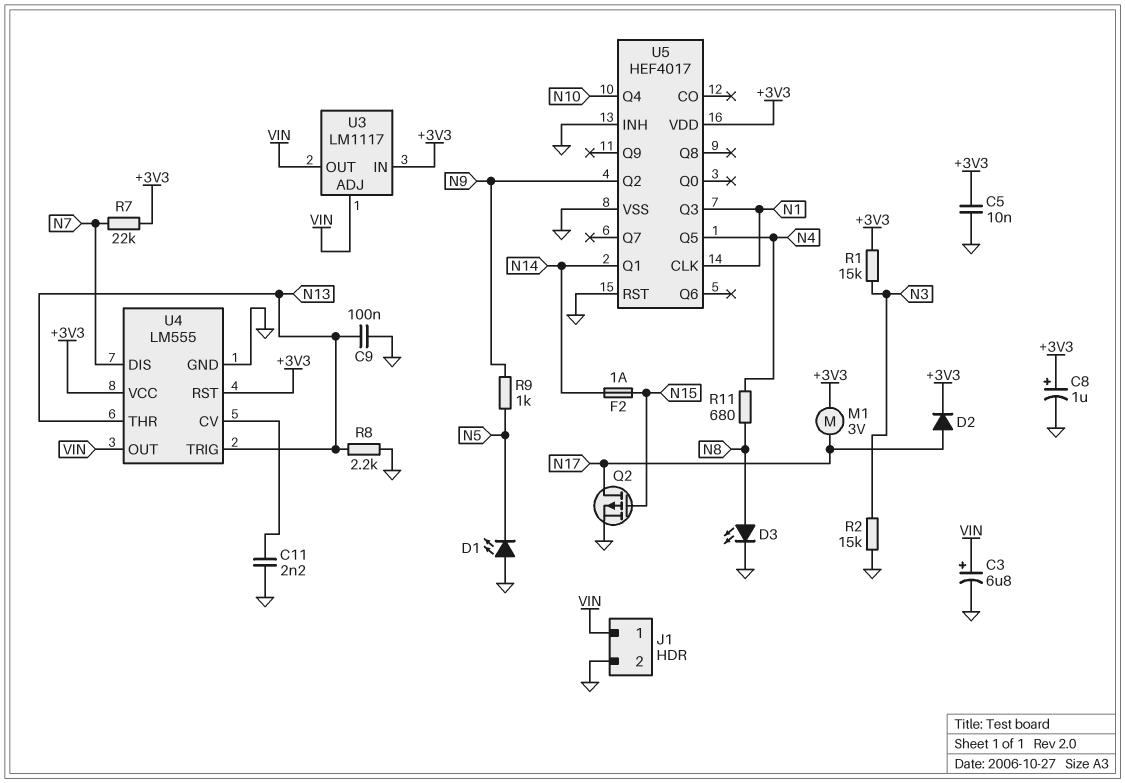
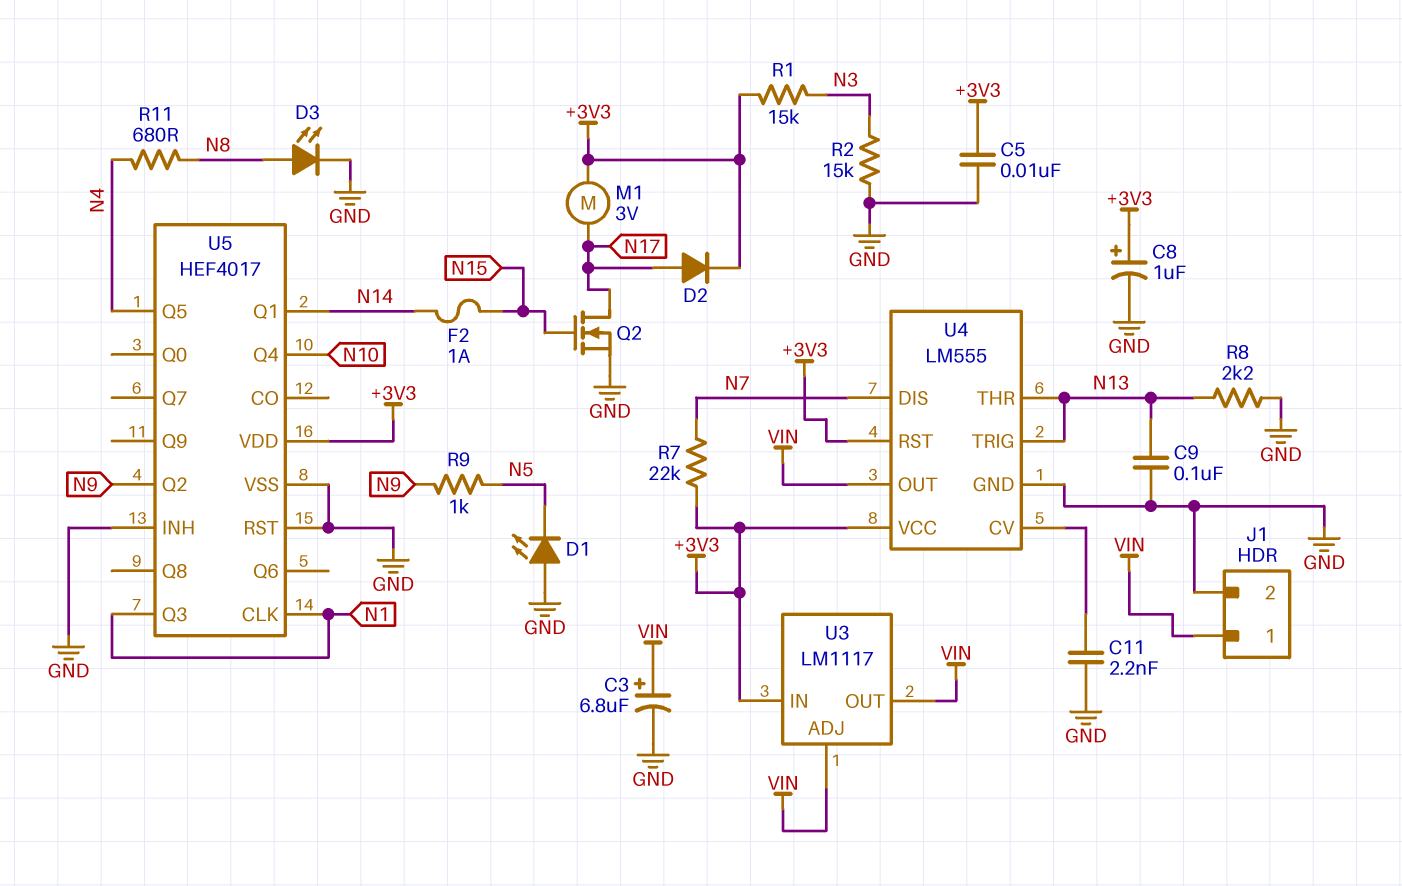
Q2: PMOS (G N15, D N17, S GND) -> NMOS (G N15, D N17, S GND)

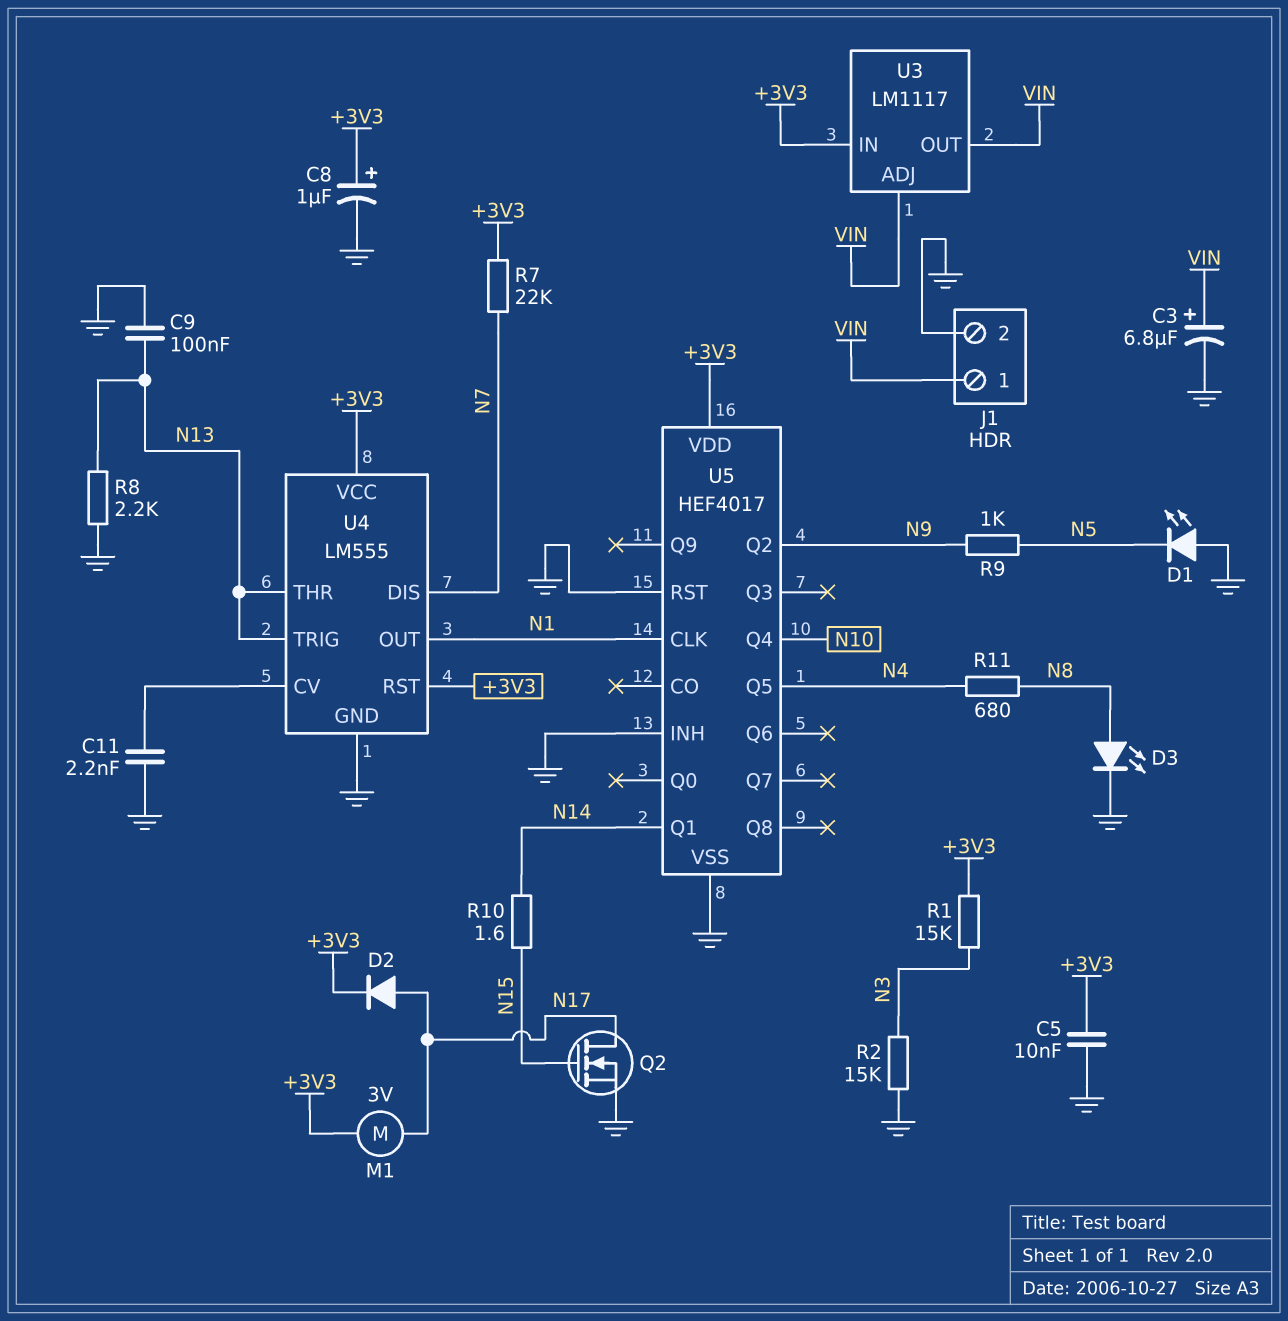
F2: 1A (N14, N15) -> none
R10: none -> 1.6 (N14, N15)
U4 pin OUT: VIN -> N1
U5 pin Q3: N1 -> none

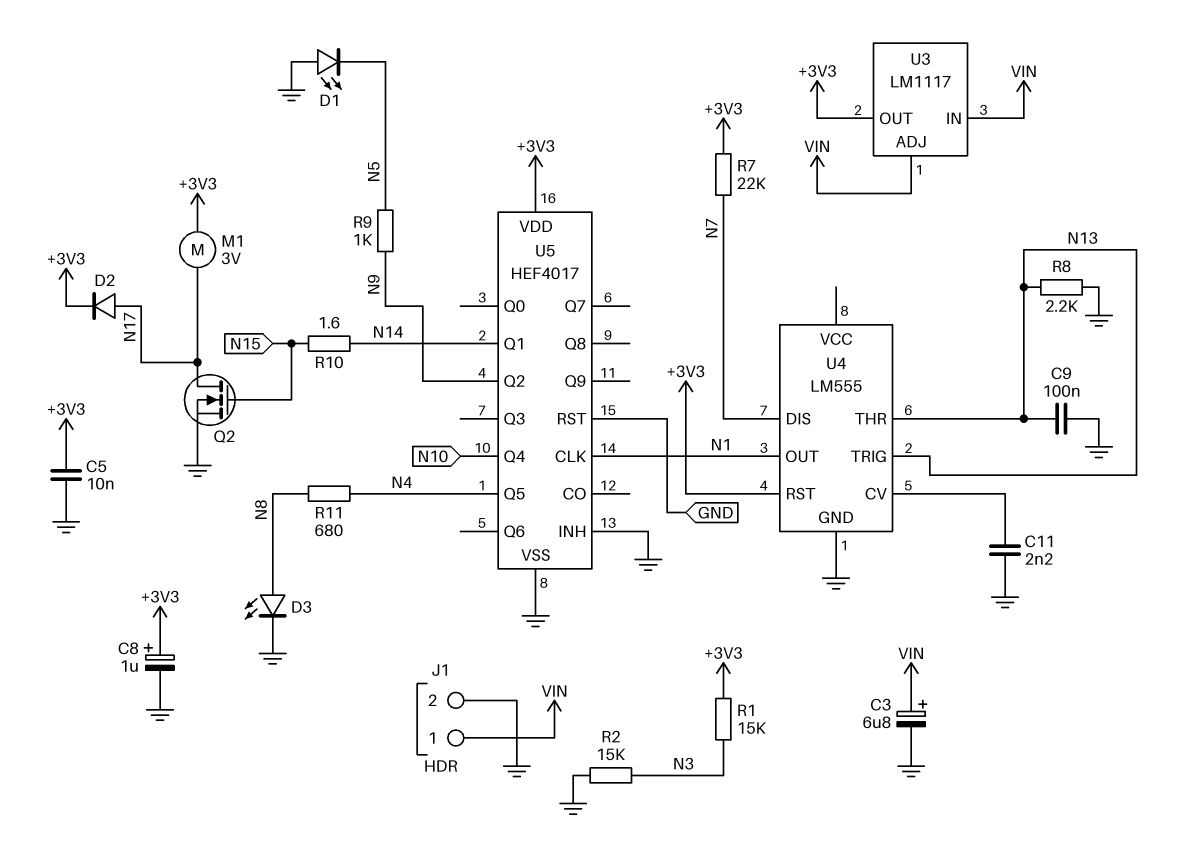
U3 pin IN: +3V3 -> VIN
U3 pin OUT: VIN -> +3V3
U4 pin VCC: +3V3 -> none

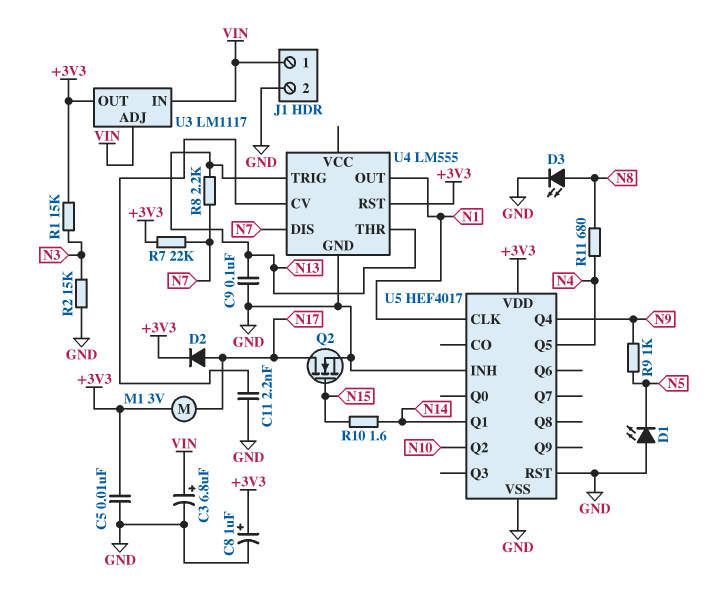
R8: 2.2k (GND, N13) -> 2.2k (N7, N13)
U5 pin Q2: N9 -> N10
U5 pin Q4: N10 -> N9

